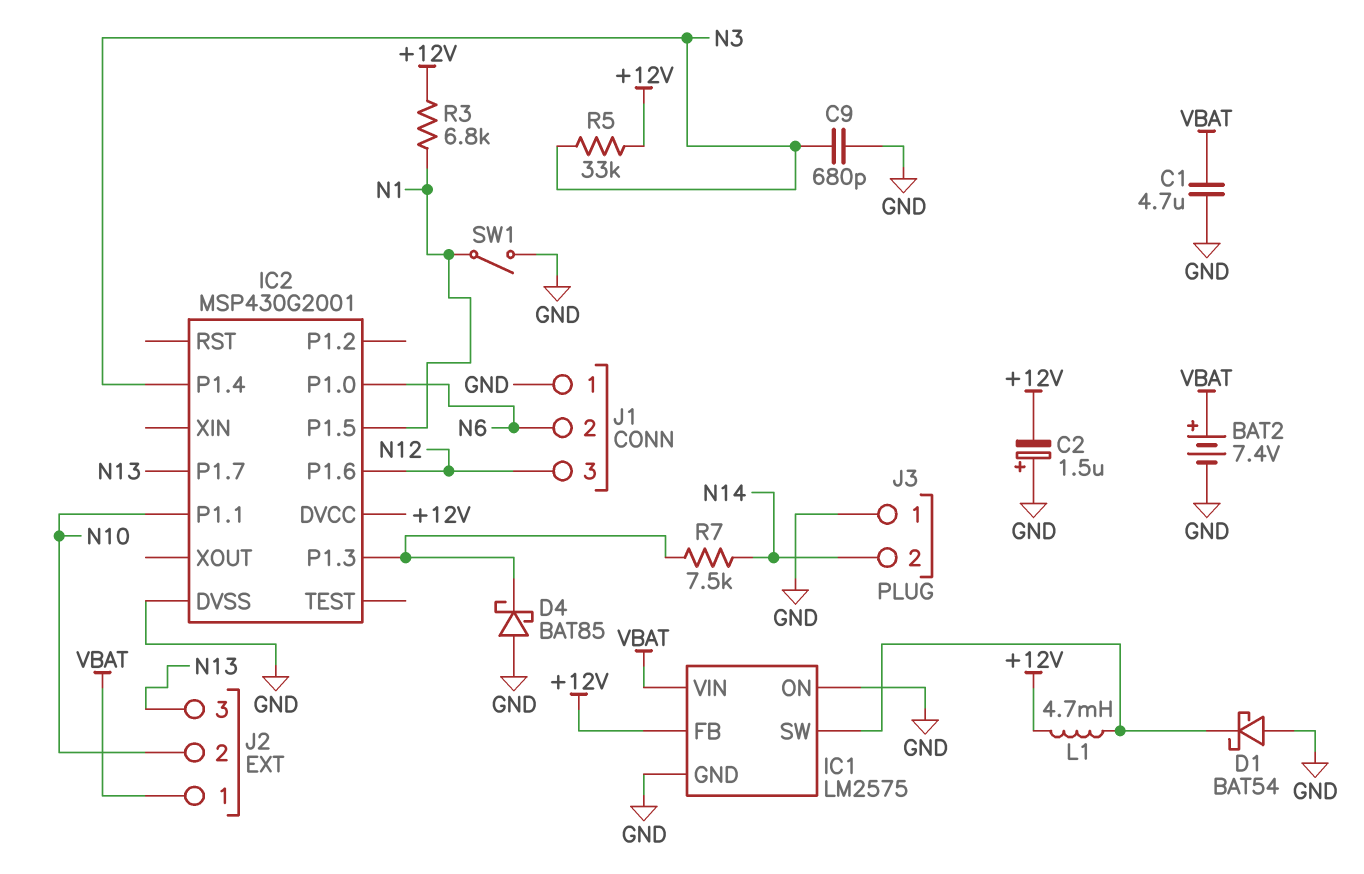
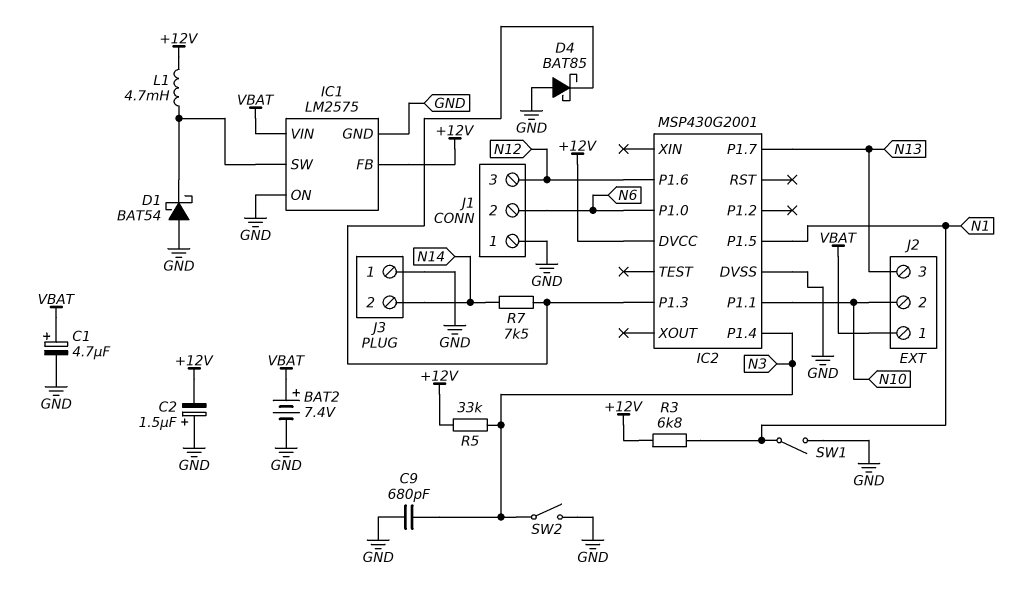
C1: 4.7uF (GND, VBAT) -> 4.7uF (plus VBAT, minus GND)
SW2: none -> switch (GND, N3)

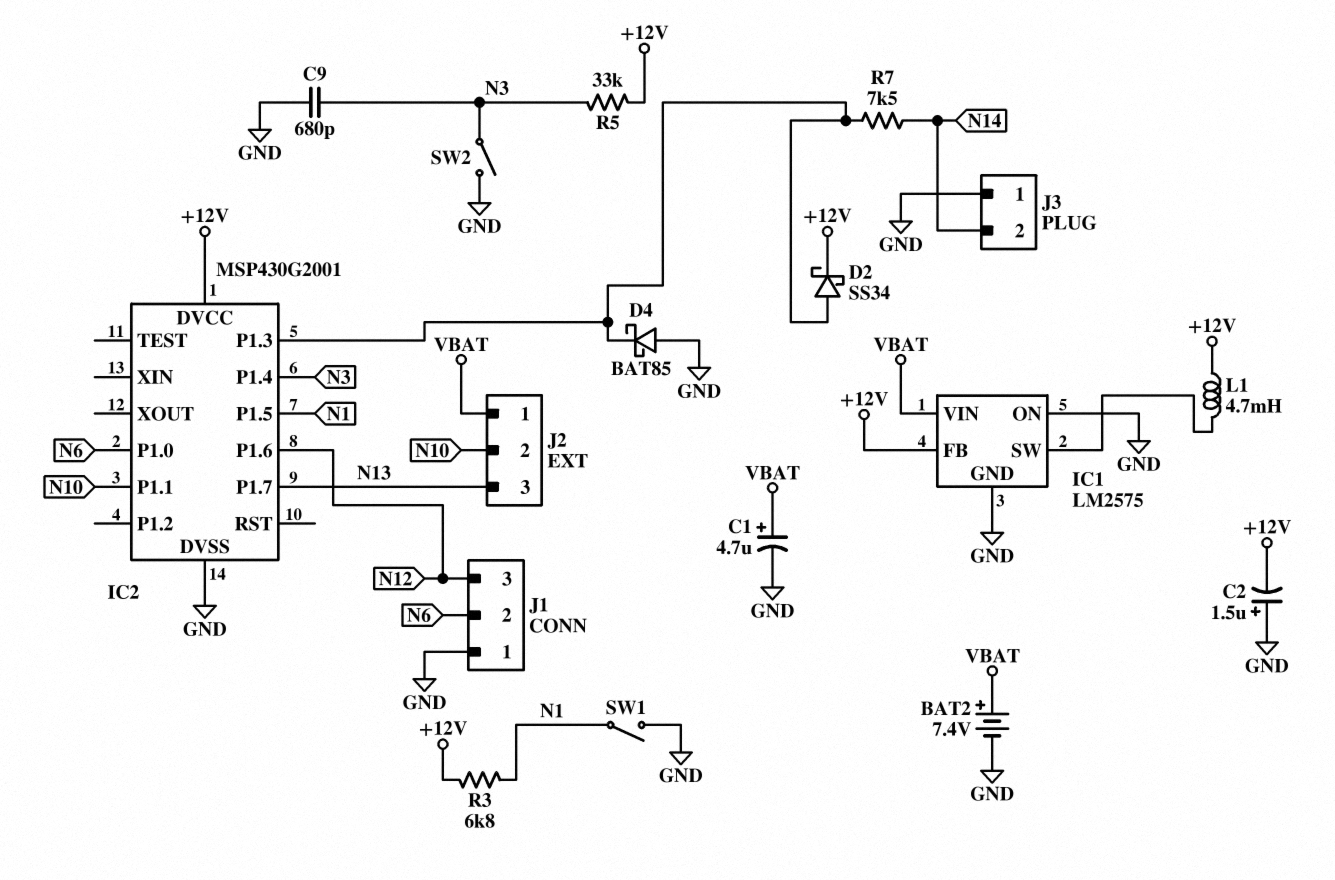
D1: schottky BAT54 (A GND, K IC1/SW) -> none
D2: none -> schottky SS34 (A IC2/P1.3, K +12V)

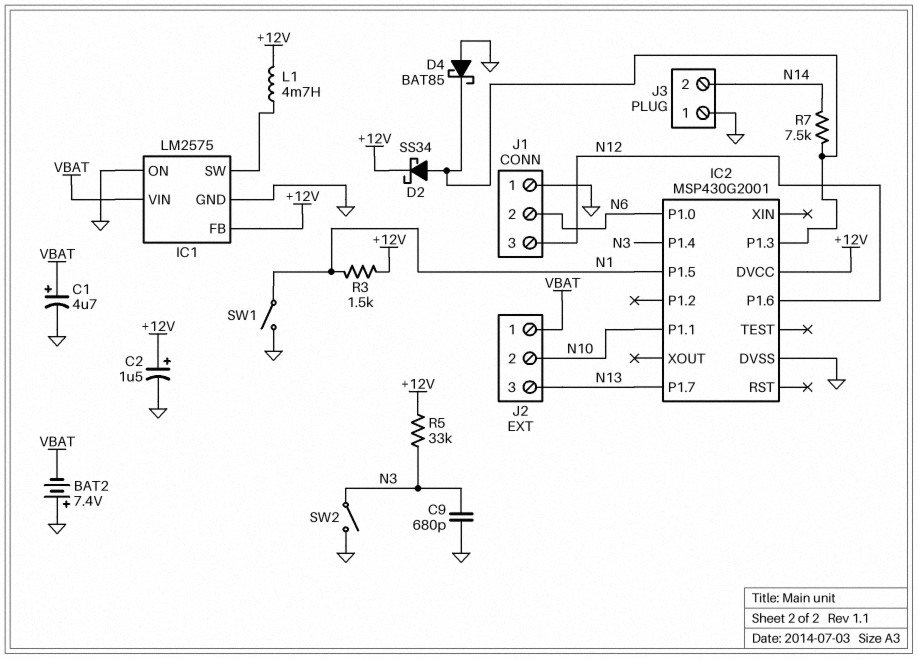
BAT2: 7.4V (plus VBAT, minus GND) -> 7.4V (plus GND, minus VBAT)
C2: 1.5uF (plus GND, minus +12V) -> 1.5uF (plus +12V, minus GND)
R3: 6.8k (+12V, N1) -> 1.5k (+12V, N1)

